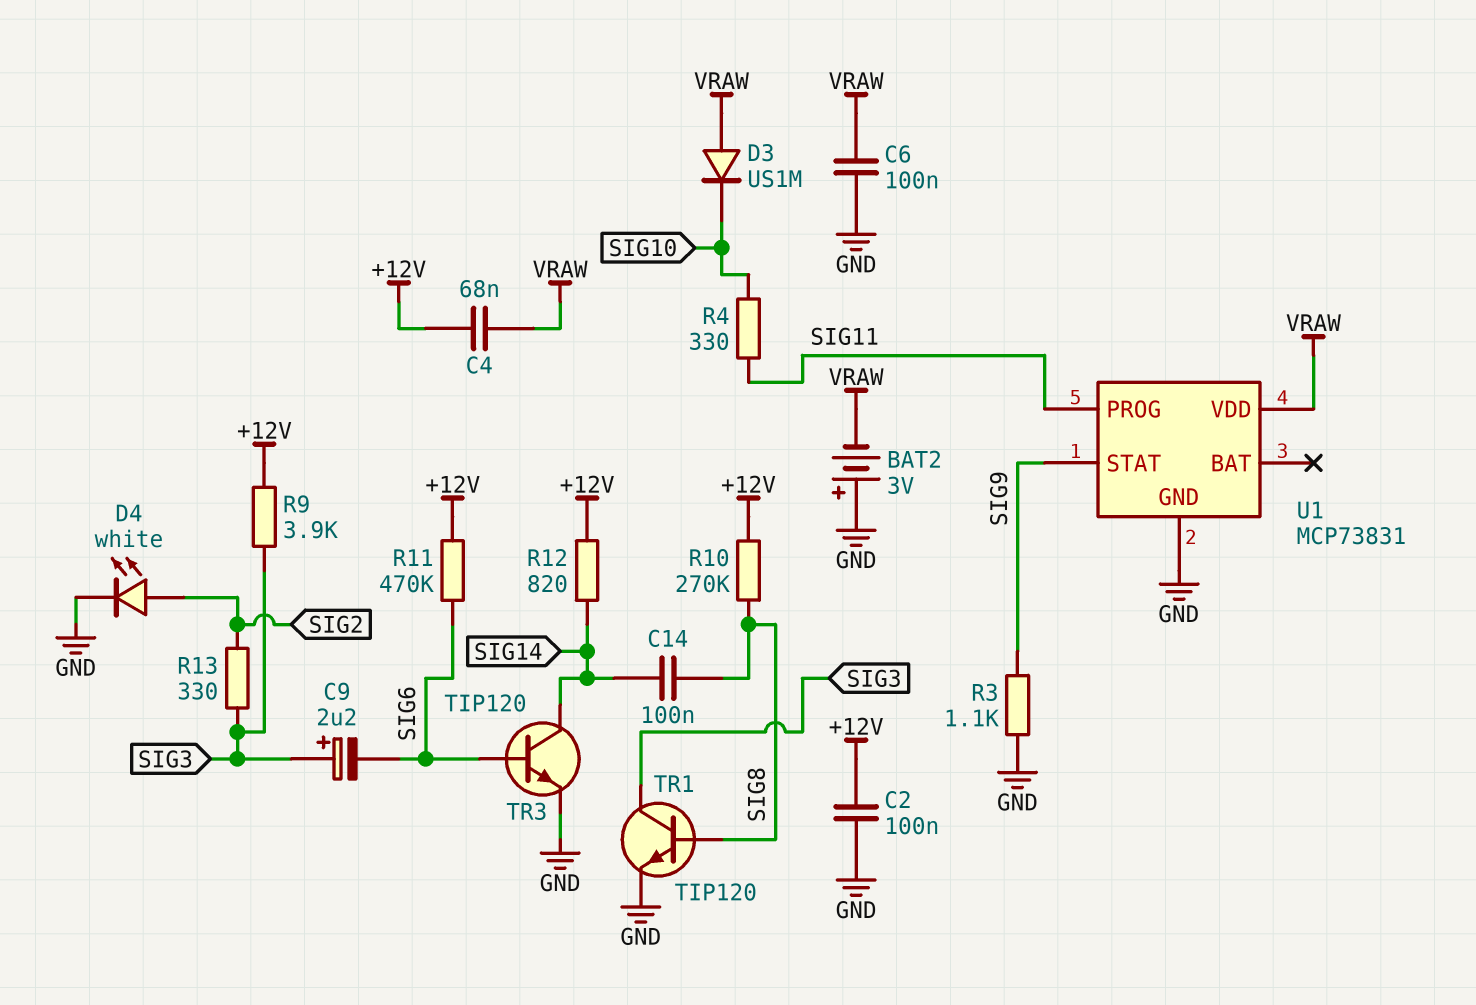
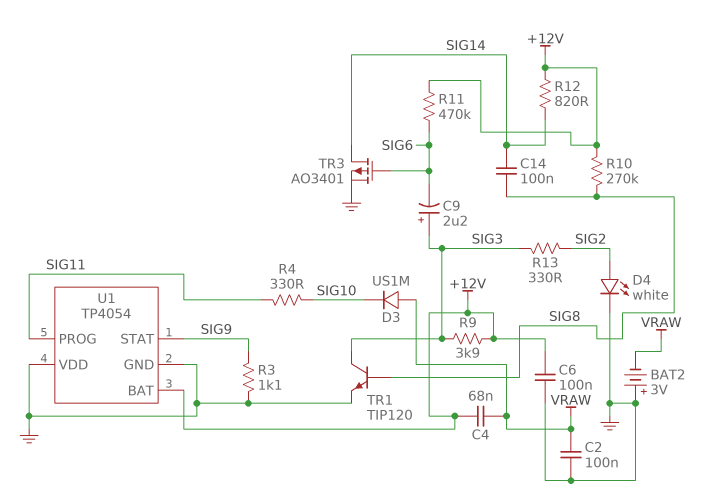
C2: 100nF (+12V, GND) -> 100nF (GND, VRAW)
C6: 100nF (GND, VRAW) -> 100nF (+12V, GND)
TR3: NPN TIP120 (B SIG6, C SIG14, E GND) -> PMOS AO3401 (G SIG6, D SIG14, S GND)
U1: MCP73831 -> TP4054
U1 pin BAT: none -> +12V
U1 pin VDD: VRAW -> GND

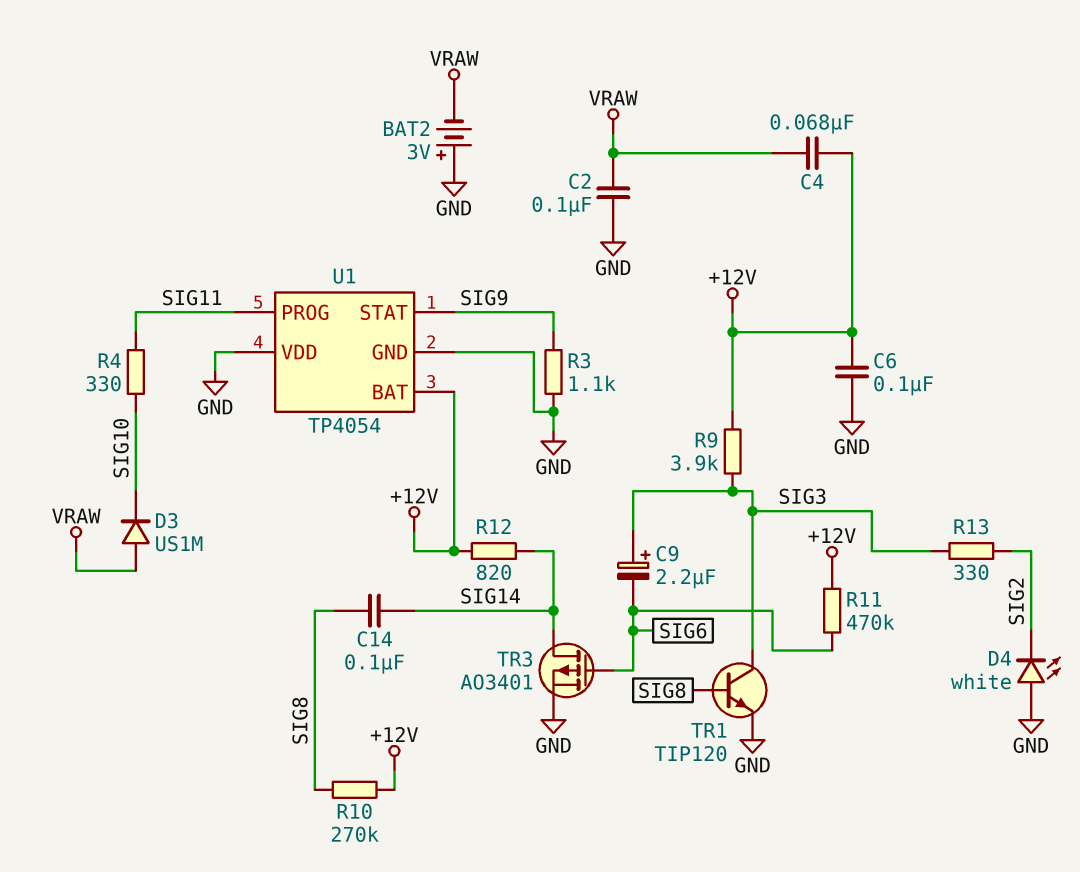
D4: LED white (A SIG2, K GND) -> LED white (A GND, K SIG2)

